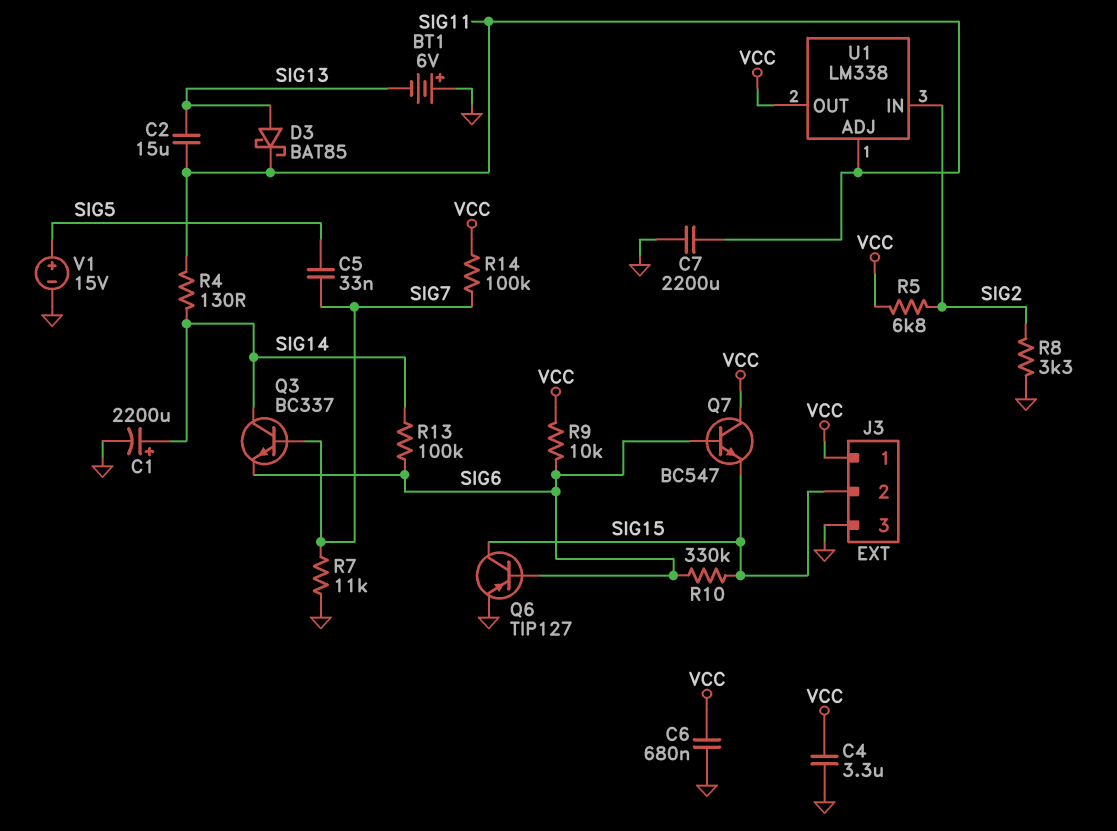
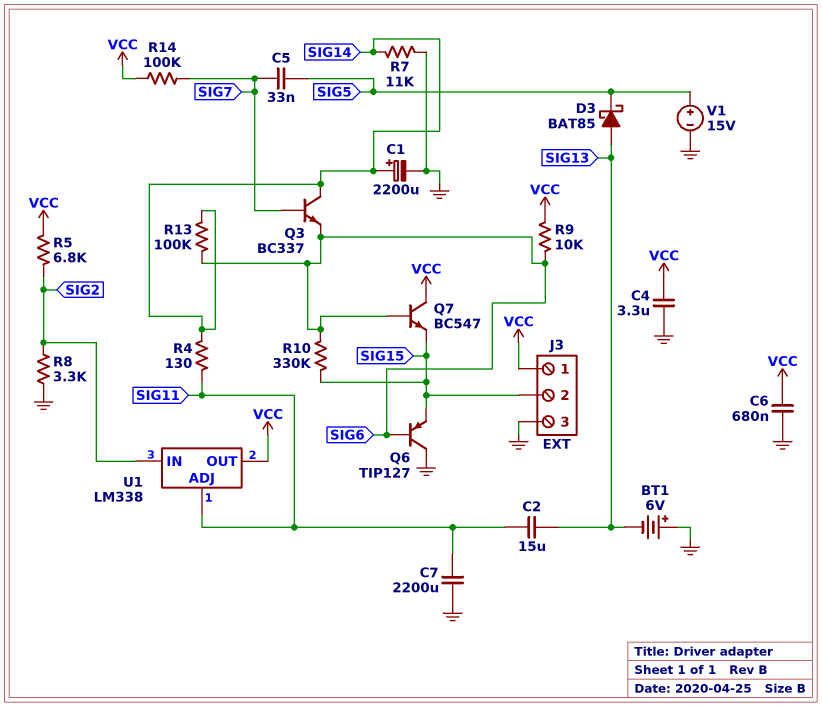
D3: schottky BAT85 (A SIG13, K SIG11) -> schottky BAT85 (A SIG13, K SIG5)
Q6: PNP TIP127 (B SIG6, C SIG15, E GND) -> PNP TIP127 (B SIG6, C GND, E SIG15)
R7: 11k (GND, SIG7) -> 11k (GND, SIG14)

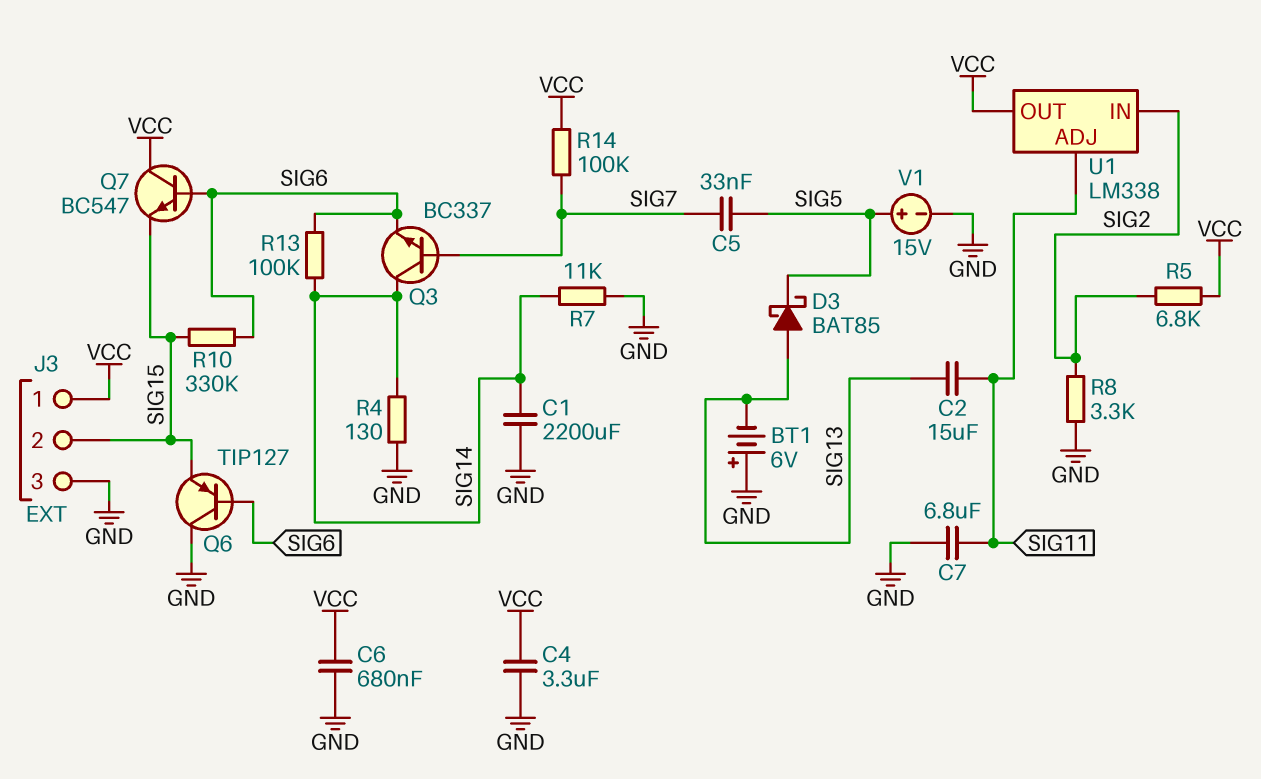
C1: 2200uF (plus SIG14, minus GND) -> 2200uF (GND, SIG14)
C7: 2200uF (GND, SIG11) -> 6.8uF (GND, SIG11)
R4: 130 (SIG11, SIG14) -> 130 (GND, SIG14)
R9: 10k (SIG6, VCC) -> none

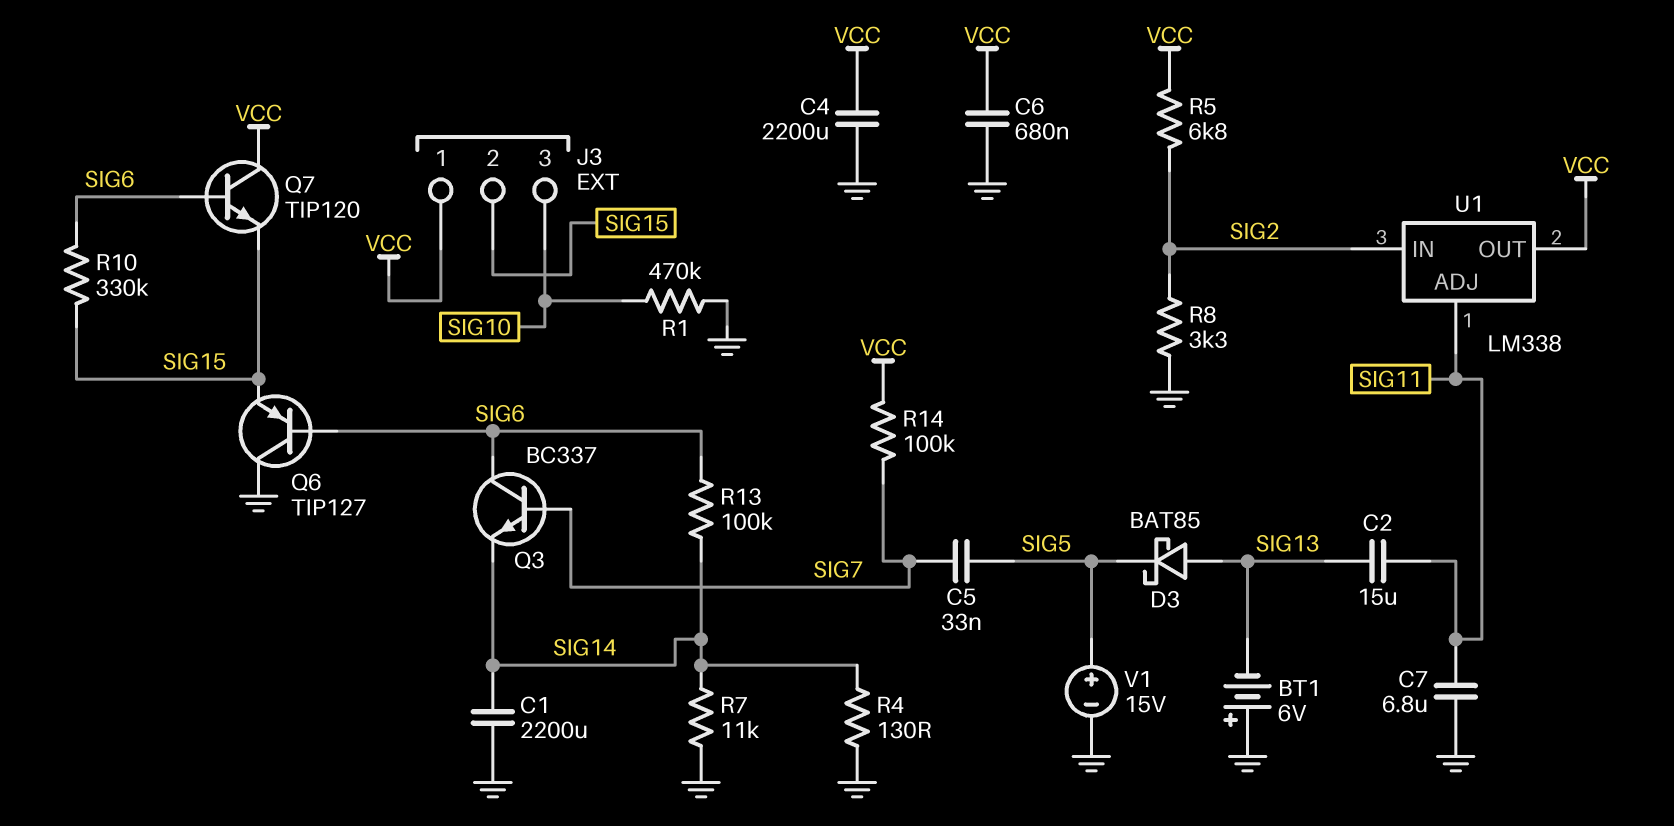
C4: 3.3uF (GND, VCC) -> 2200uF (GND, VCC)
J3 pin 3: GND -> SIG10
Q3: NPN BC337 (B SIG7, C SIG14, E SIG6) -> NPN BC337 (B SIG7, C SIG6, E SIG14)
Q7: NPN BC547 (B SIG6, C VCC, E SIG15) -> NPN TIP120 (B SIG6, C VCC, E SIG15)
R1: none -> 470k (GND, SIG10)

